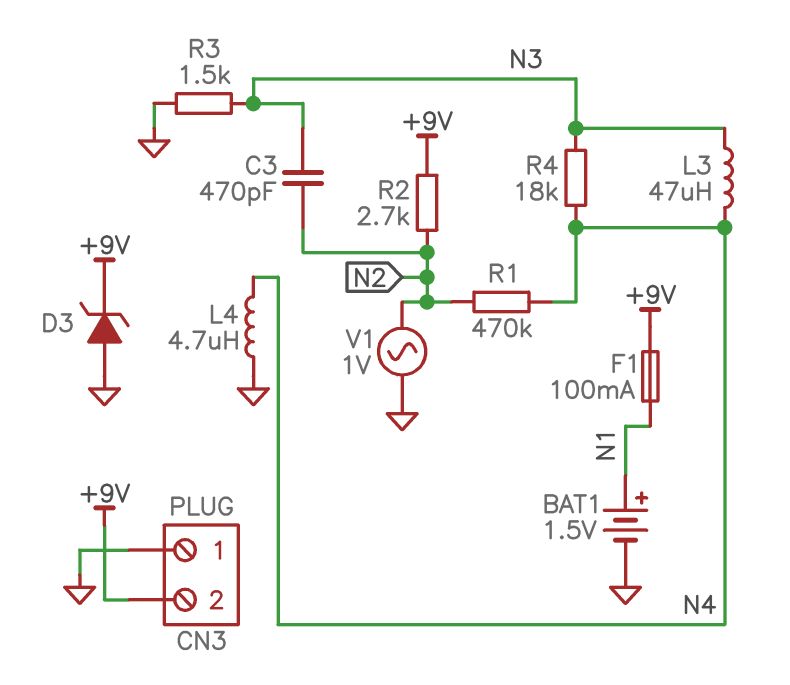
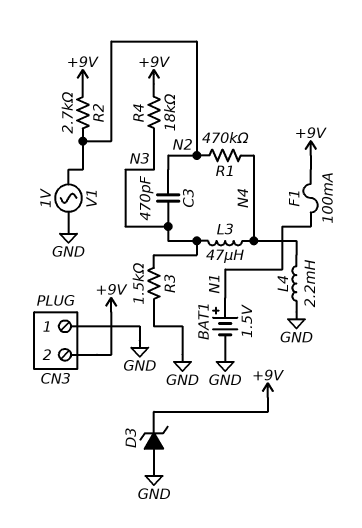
L4: 4.7uH (GND, N4) -> 2.2mH (GND, N4)
R4: 18k (N3, N4) -> 18k (+9V, N3)

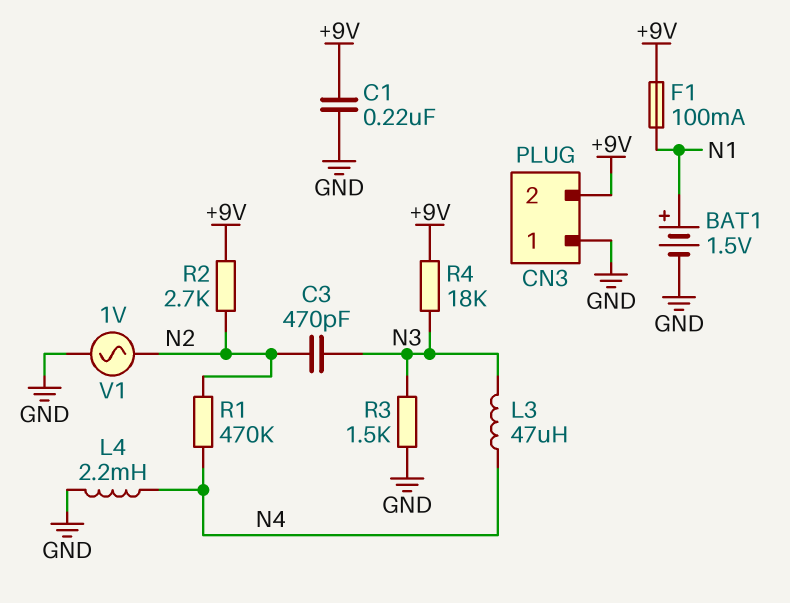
C1: none -> 220nF (+9V, GND)
D3: zener (A GND, K +9V) -> none

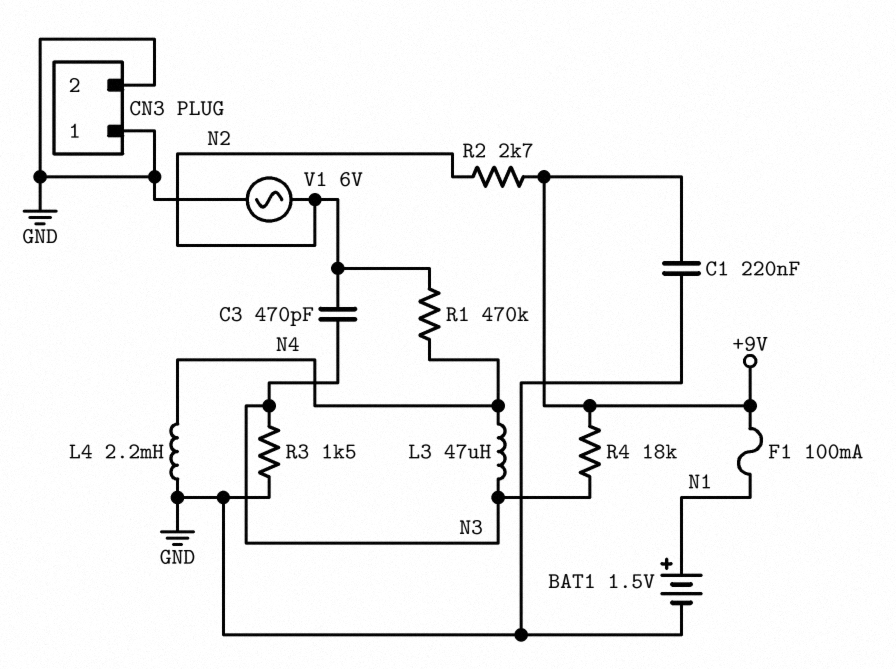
CN3 pin 2: +9V -> GND
V1: AC 1V (GND, N2) -> AC 6V (GND, N2)

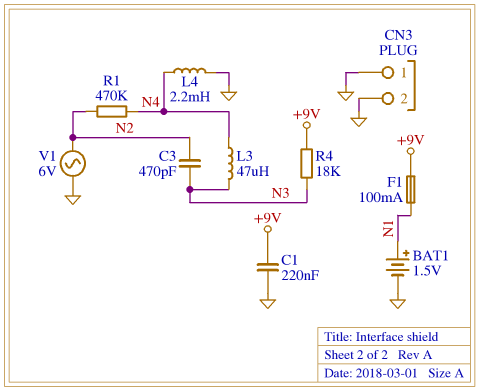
R2: 2.7k (+9V, N2) -> none
R3: 1.5k (GND, N3) -> none

